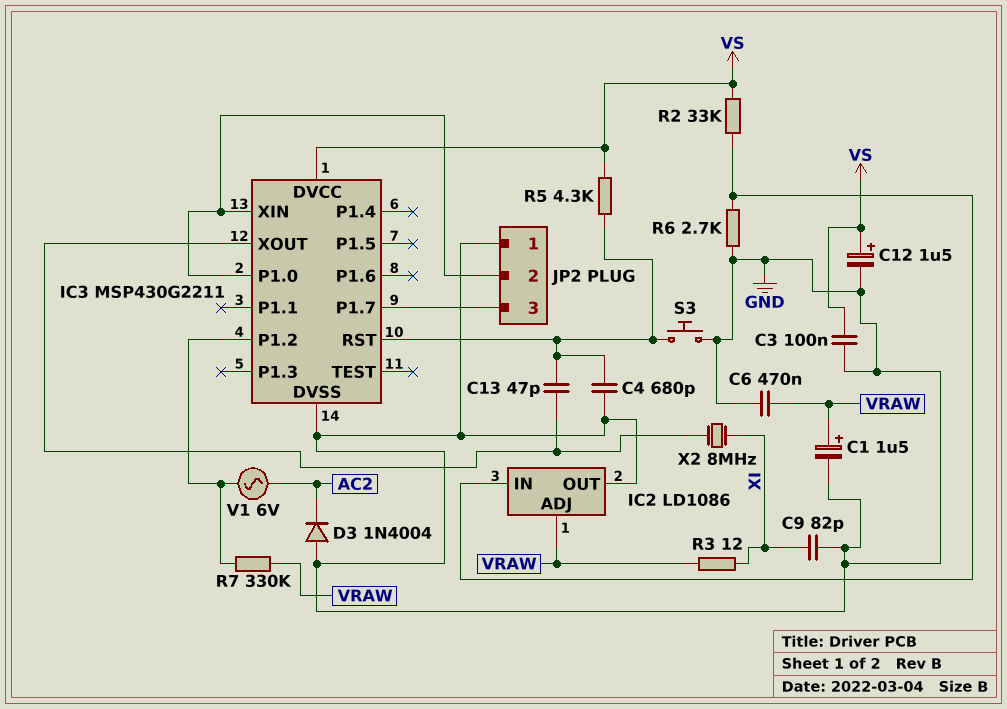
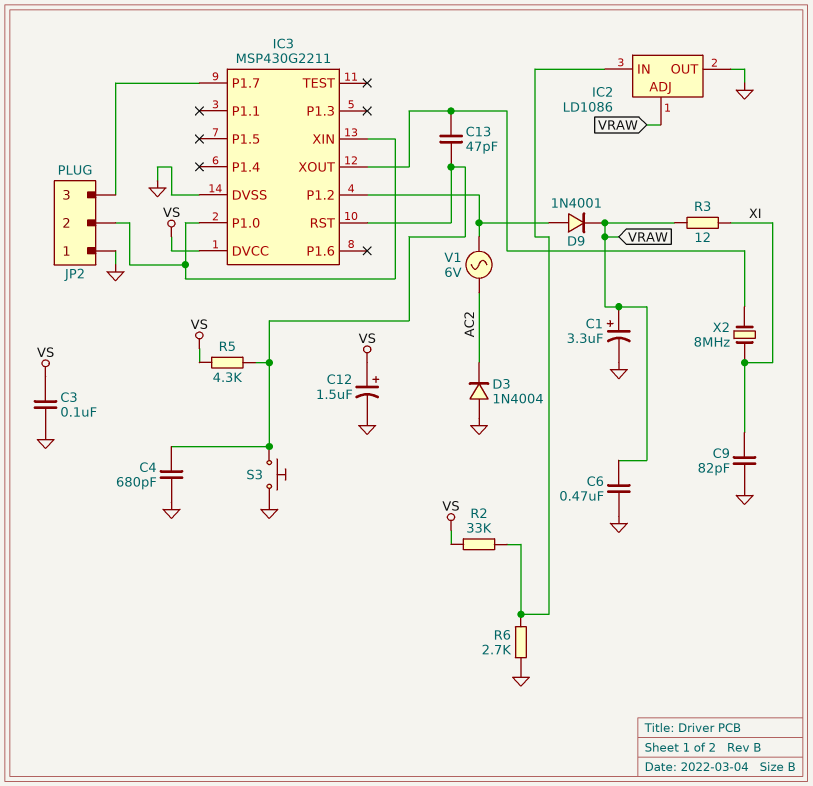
C1: 1.5uF (plus VRAW, minus GND) -> 3.3uF (plus VRAW, minus GND)
D9: none -> diode 1N4001 (A IC3/P1.2, K VRAW)
R7: 330k (IC3/P1.2, VRAW) -> none

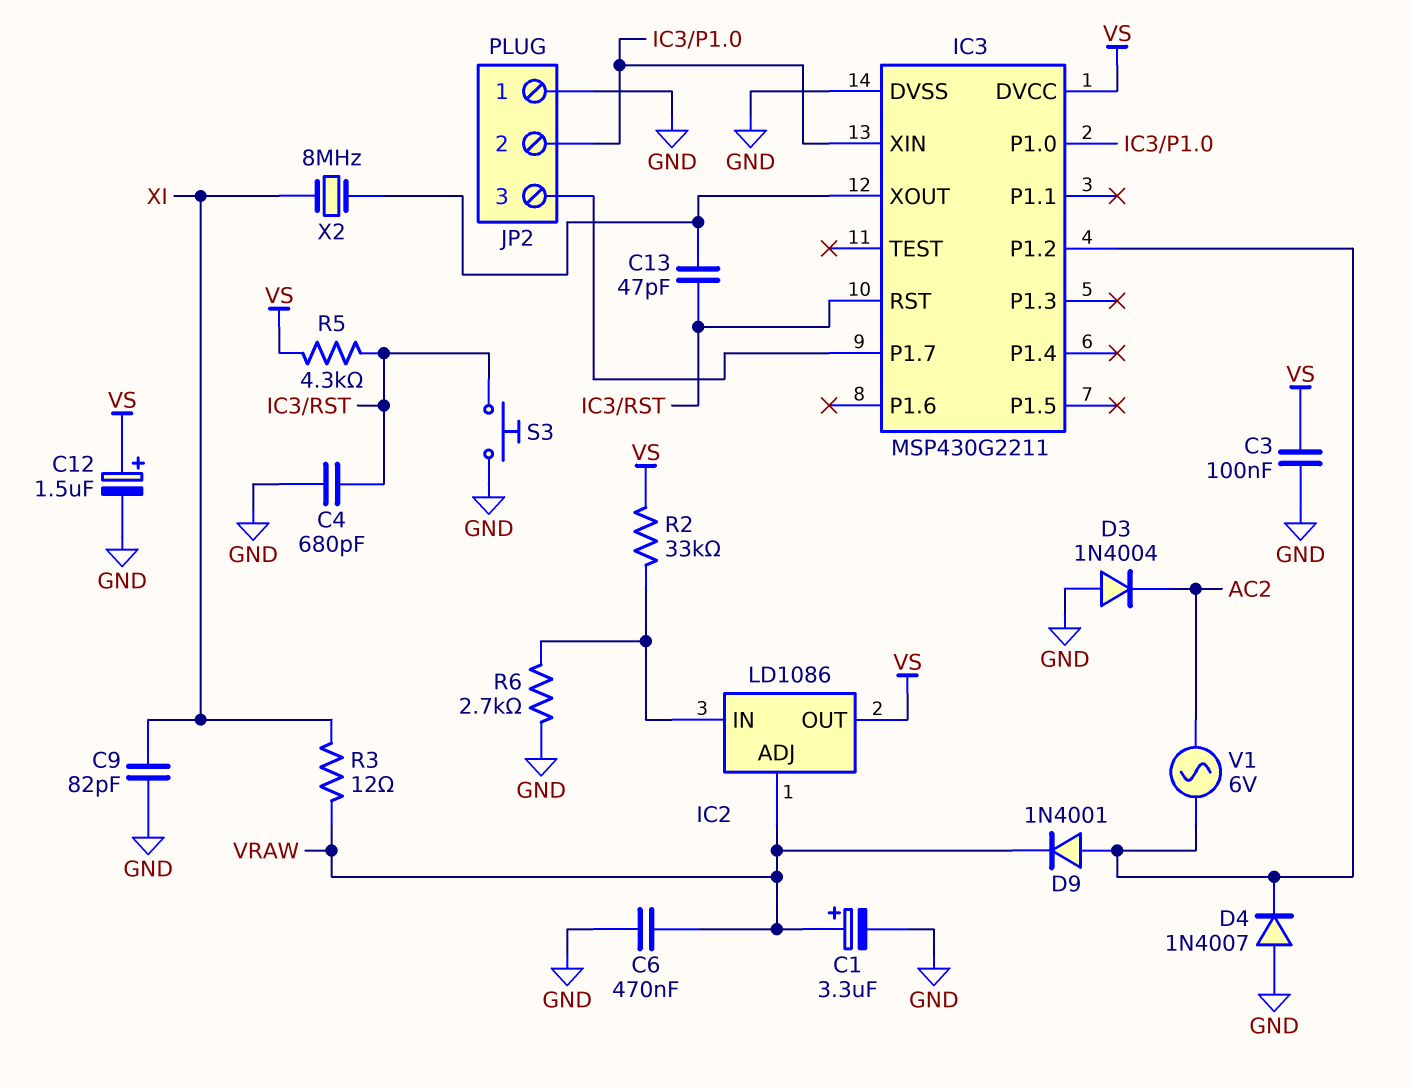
D4: none -> diode 1N4007 (A GND, K IC3/P1.2)
IC2 pin OUT: GND -> VS

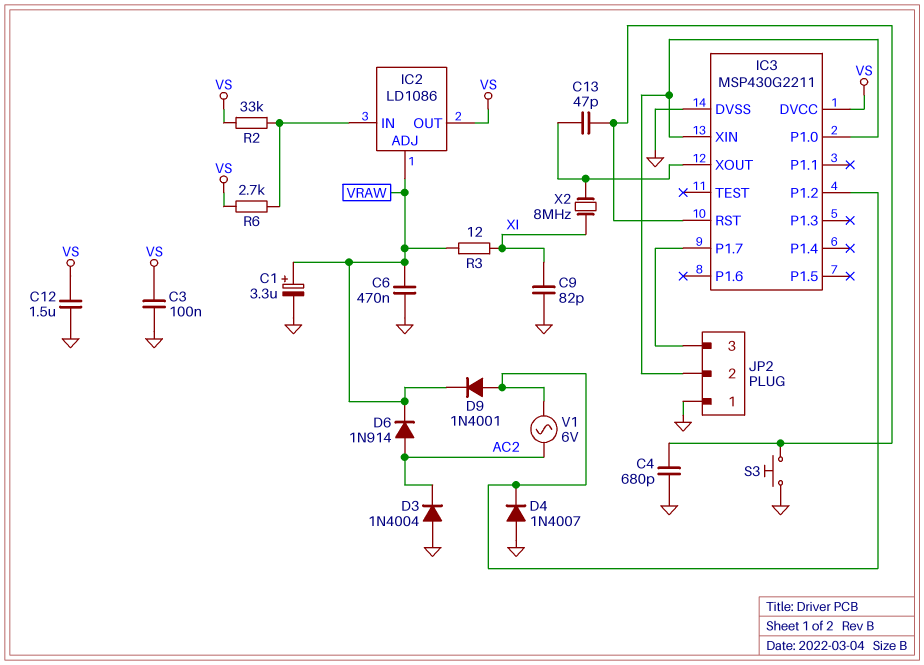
C12: 1.5uF (plus VS, minus GND) -> 1.5uF (GND, VS)
D6: none -> diode 1N914 (A AC2, K VRAW)
R5: 4.3k (IC3/RST, VS) -> none
R6: 2.7k (GND, IC2/IN) -> 2.7k (IC2/IN, VS)

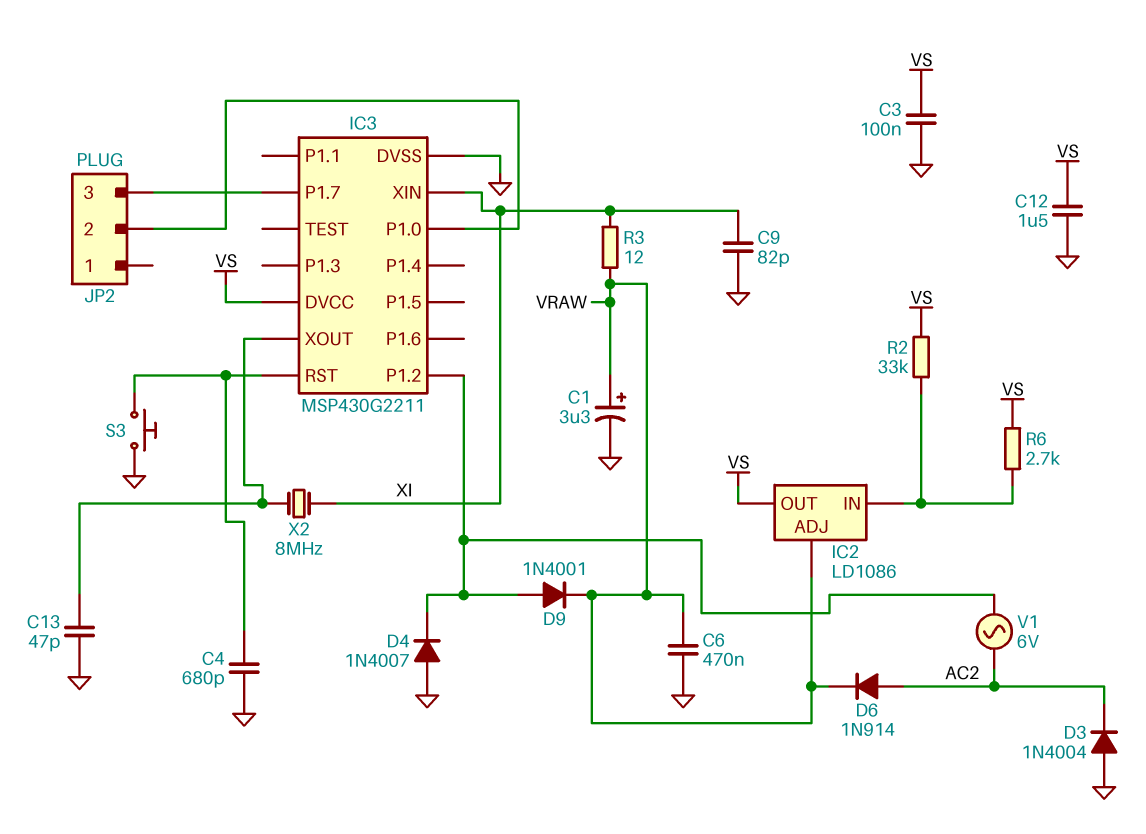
C13: 47pF (IC3/RST, IC3/XOUT) -> 47pF (GND, IC3/XOUT)
IC3 pin XIN: IC3/P1.0 -> XI
JP2 pin 1: GND -> none

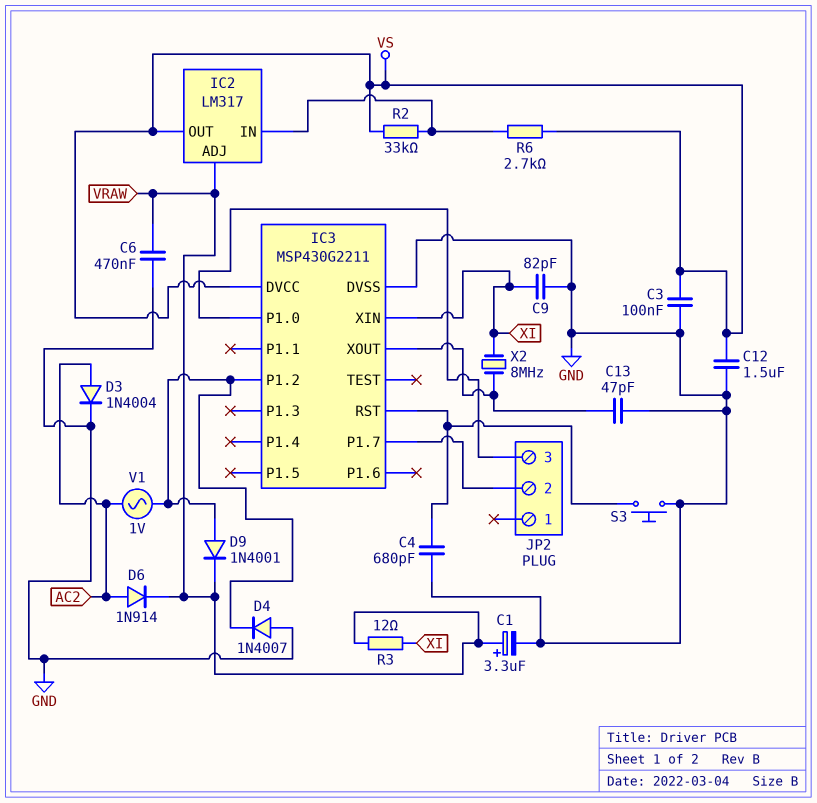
D3: diode 1N4004 (A GND, K AC2) -> diode 1N4004 (A AC2, K GND)
IC2: LD1086 -> LM317
JP2 pin 2: IC3/P1.0 -> IC3/P1.7
JP2 pin 3: IC3/P1.7 -> IC3/P1.0
V1: AC 6V (AC2, IC3/P1.2) -> AC 1V (AC2, IC3/P1.2)

